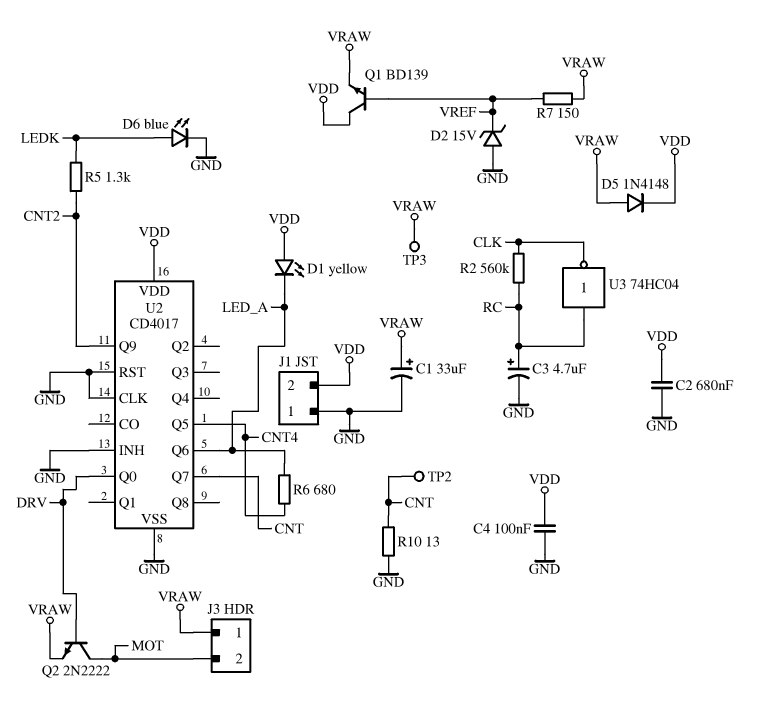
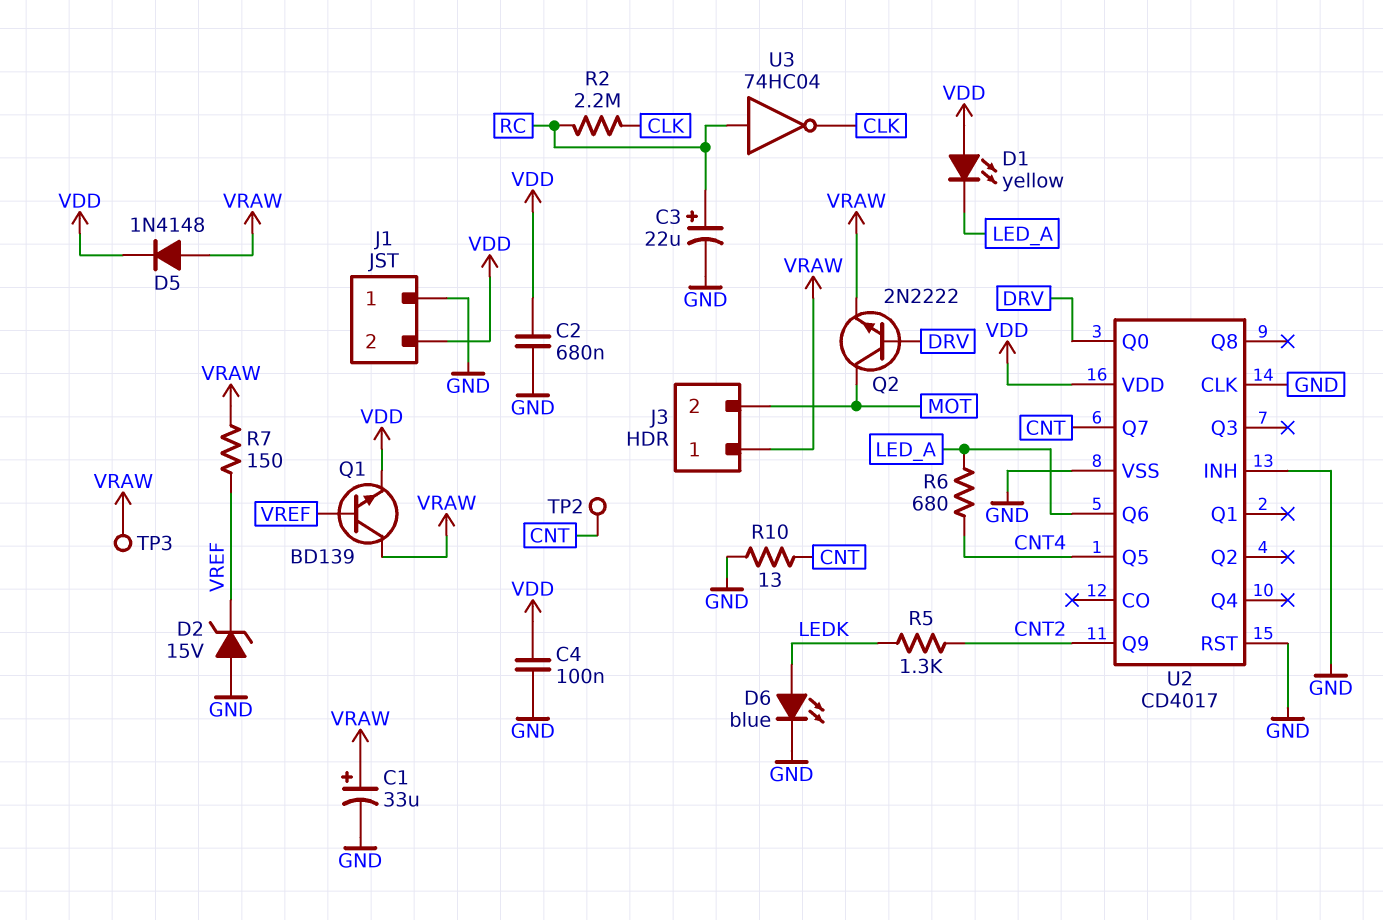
C3: 4.7uF (plus RC, minus GND) -> 22uF (plus RC, minus GND)
Q1: NPN BD139 (B VREF, C VDD, E VRAW) -> NPN BD139 (B VREF, C VRAW, E VDD)
R2: 560k (CLK, RC) -> 2.2M (CLK, RC)

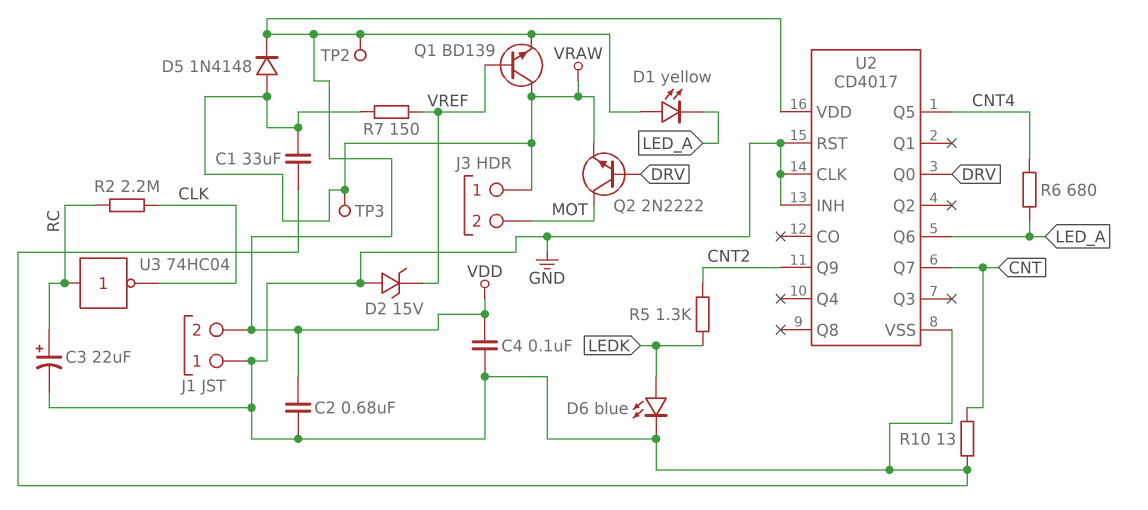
C1: 33uF (plus VRAW, minus GND) -> 33uF (GND, VRAW)
TP2: test point (CNT) -> test point (VDD)

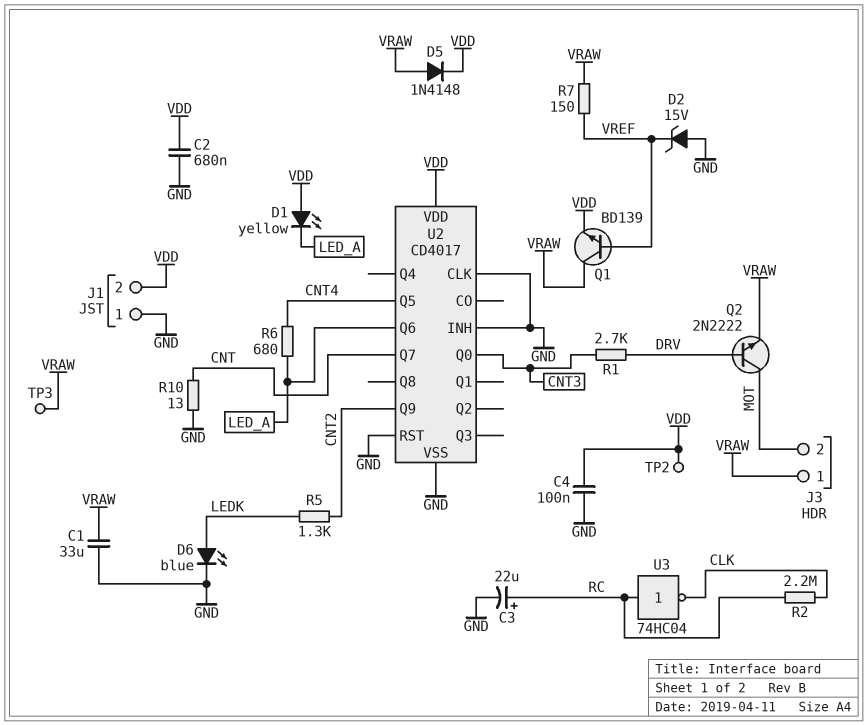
R1: none -> 2.7k (CNT3, DRV)
U2 pin Q0: DRV -> CNT3

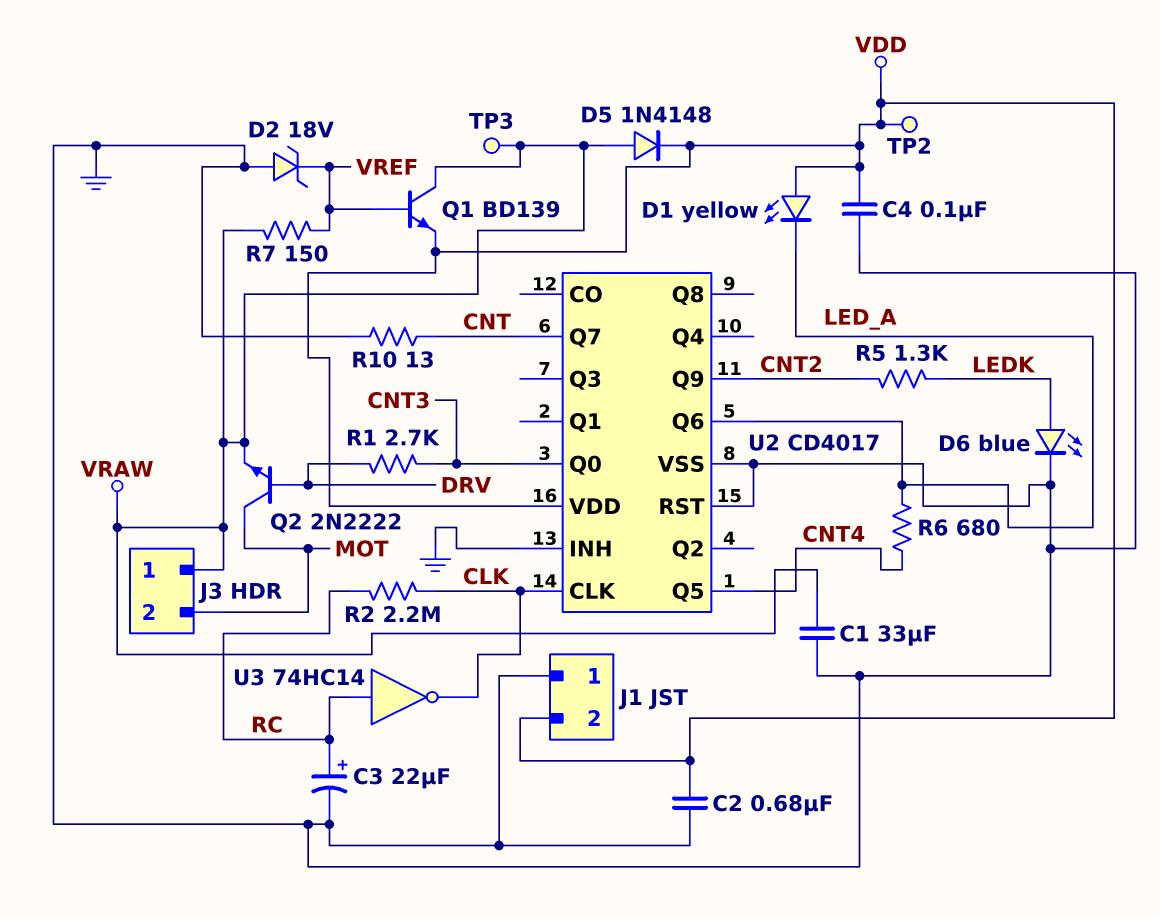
D2: zener 15V (A GND, K VREF) -> zener 18V (A GND, K VREF)
U2 pin CLK: GND -> CLK
U3: NOT 74HC04 (in RC, out CLK) -> NOT 74HC14 (in RC, out CLK)

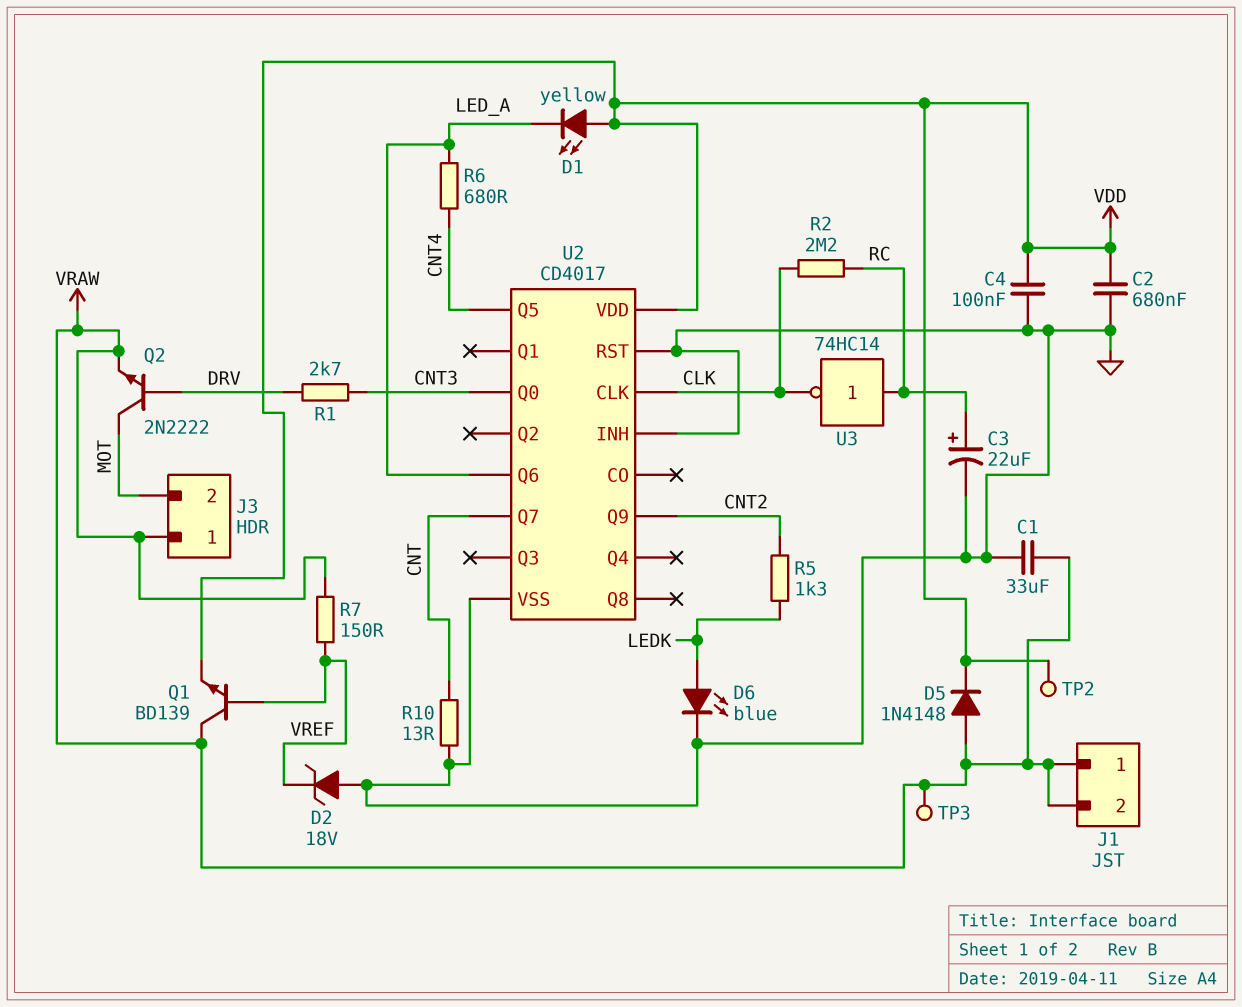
J1 pin 1: GND -> VRAW
J1 pin 2: VDD -> VRAW

